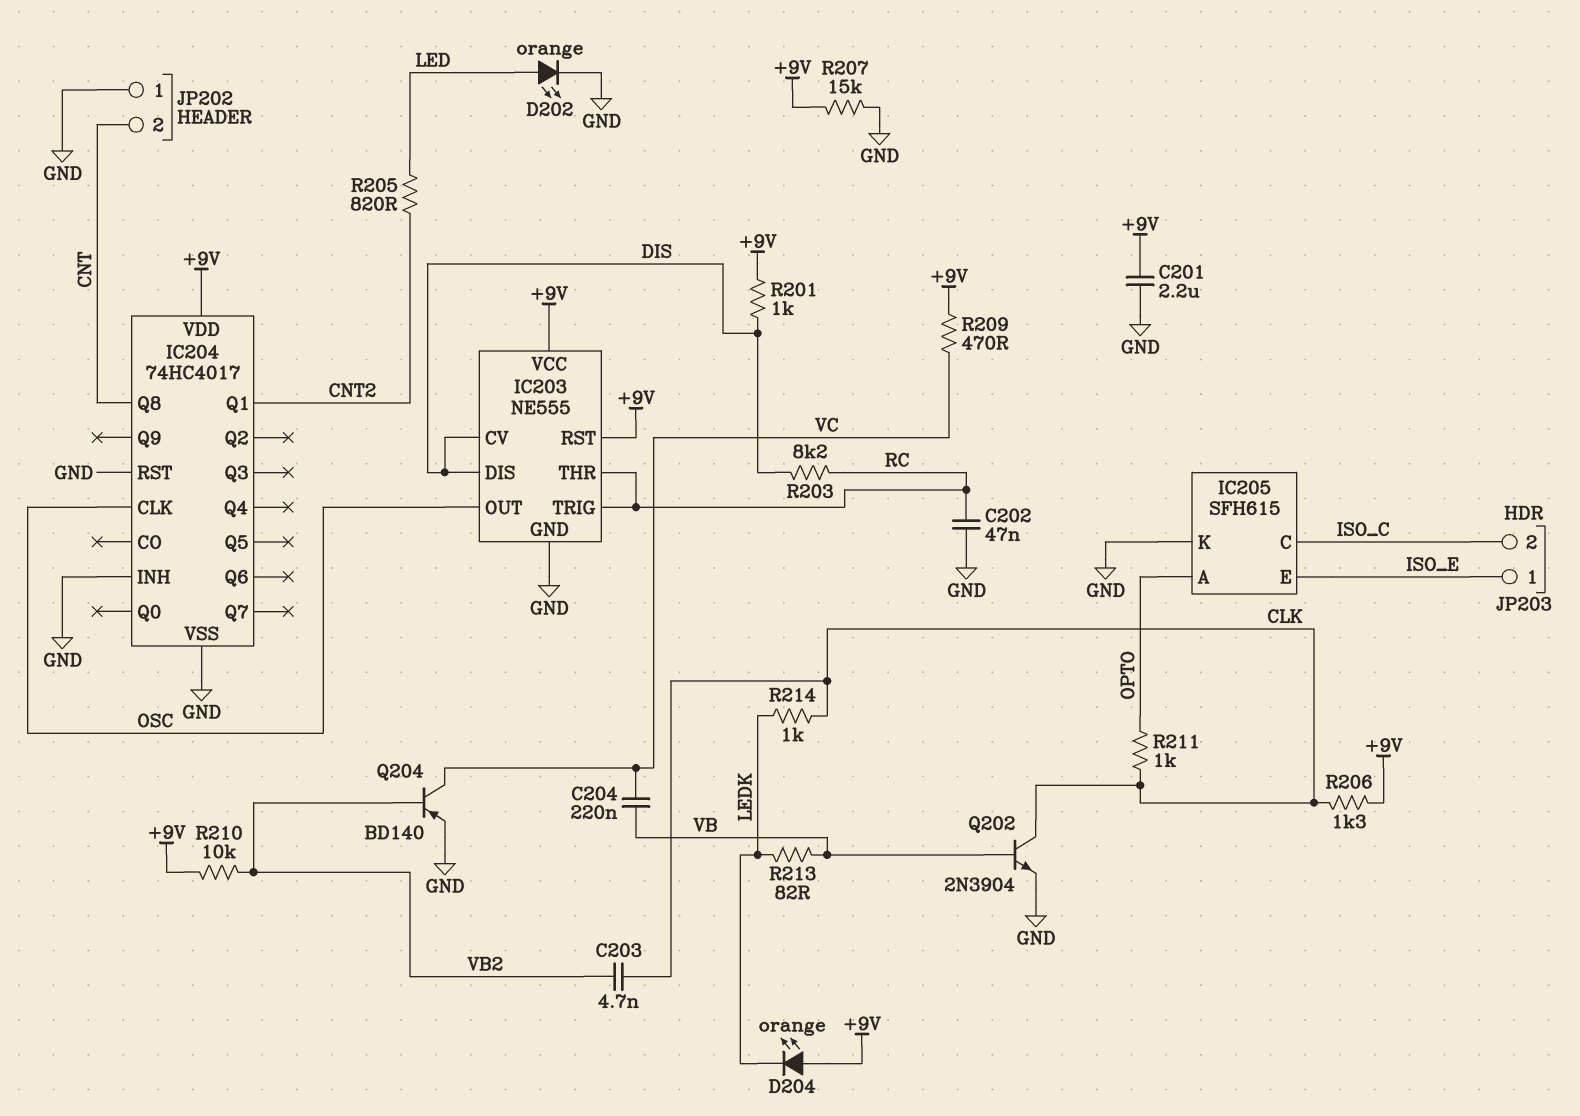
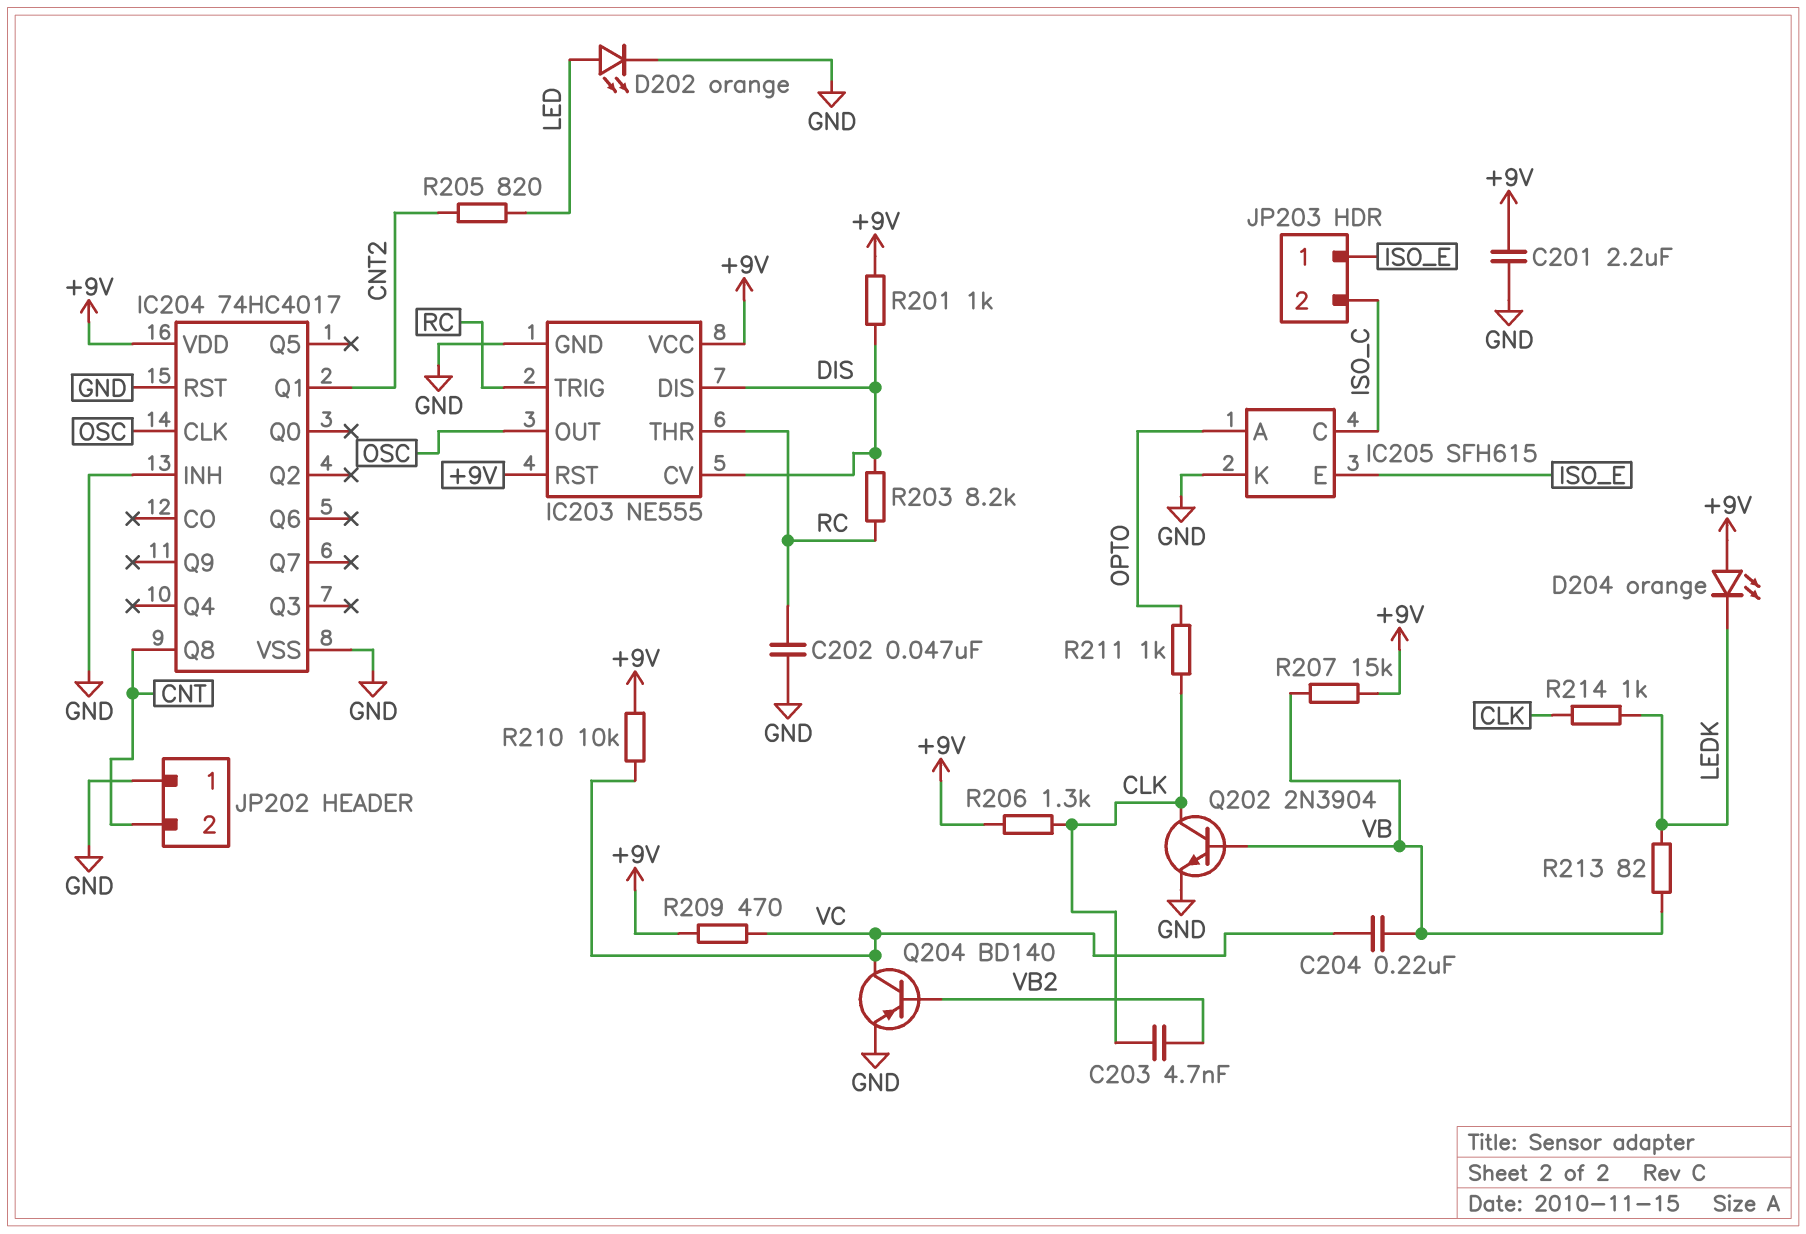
R207: 15k (+9V, GND) -> 15k (+9V, VB)
R210: 10k (+9V, VB2) -> 10k (+9V, VC)

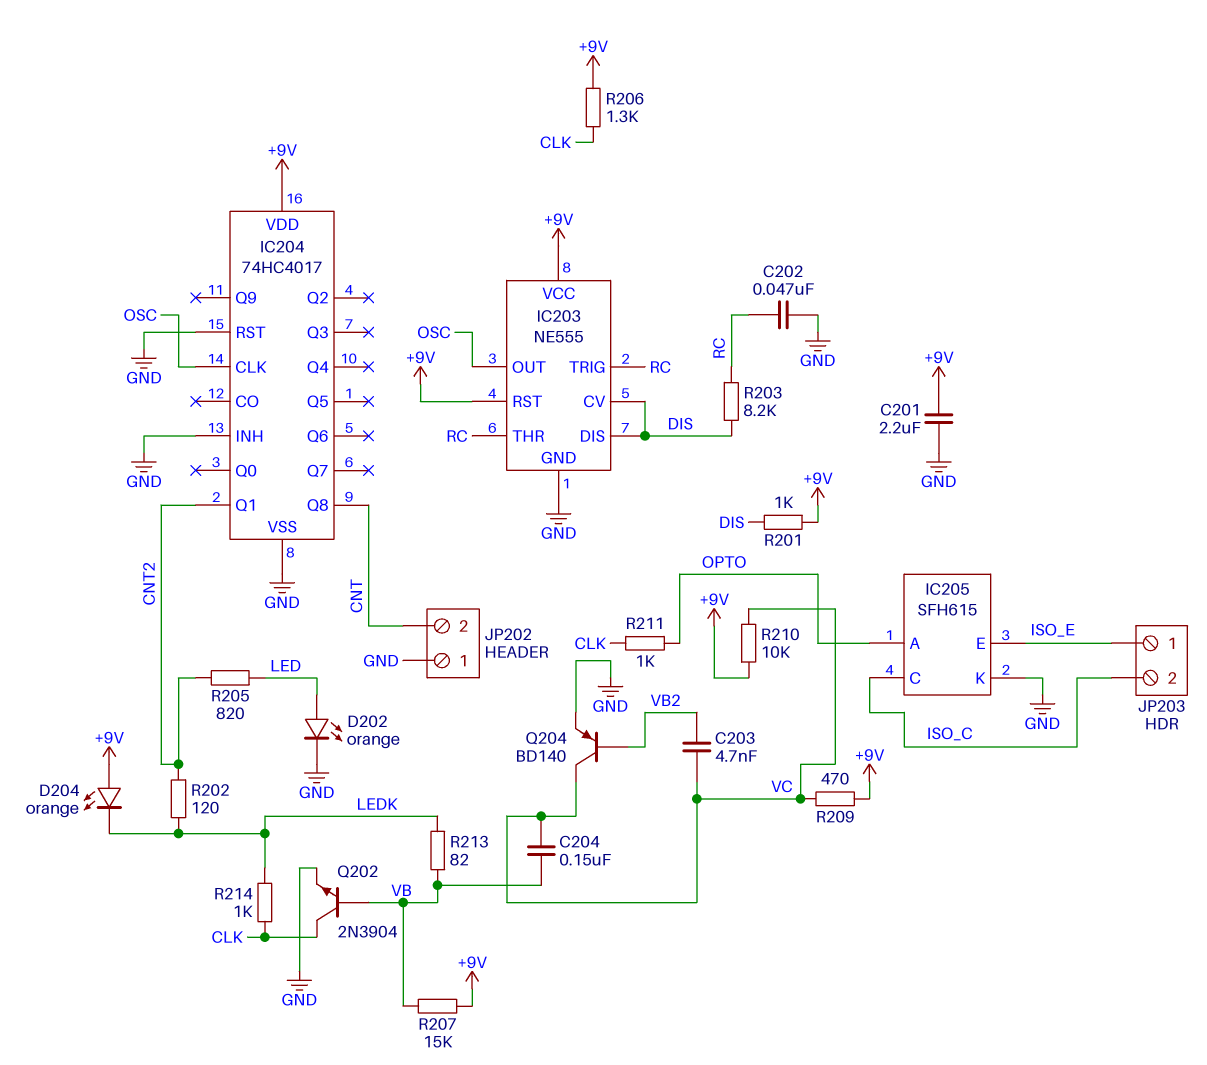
C203: 4.7nF (CLK, VB2) -> 4.7nF (VB2, VC)
C204: 220nF (VB, VC) -> 150nF (VB, VC)
R202: none -> 120 (CNT2, LEDK)

